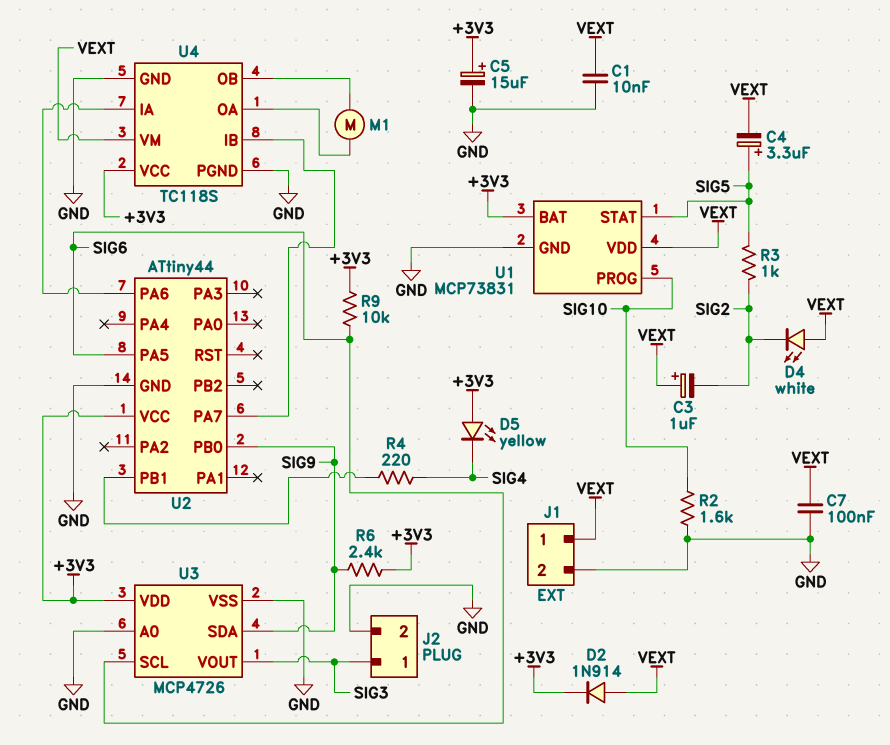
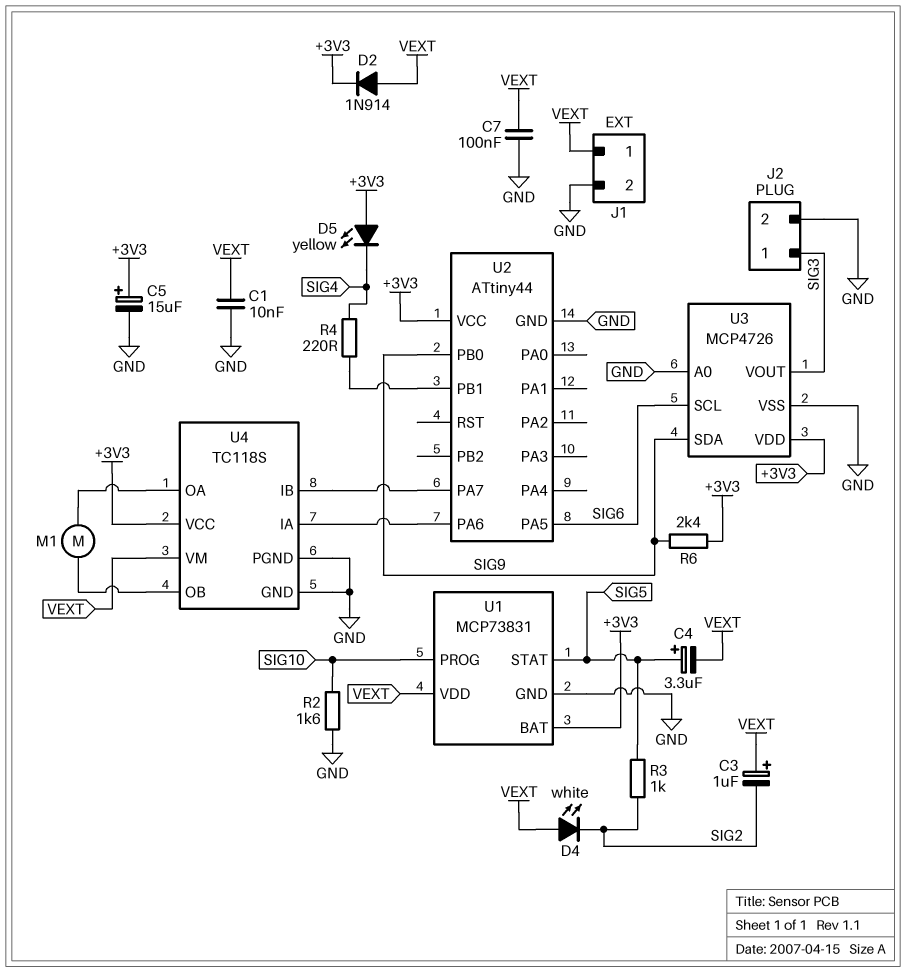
R9: 10k (+3V3, SIG6) -> none

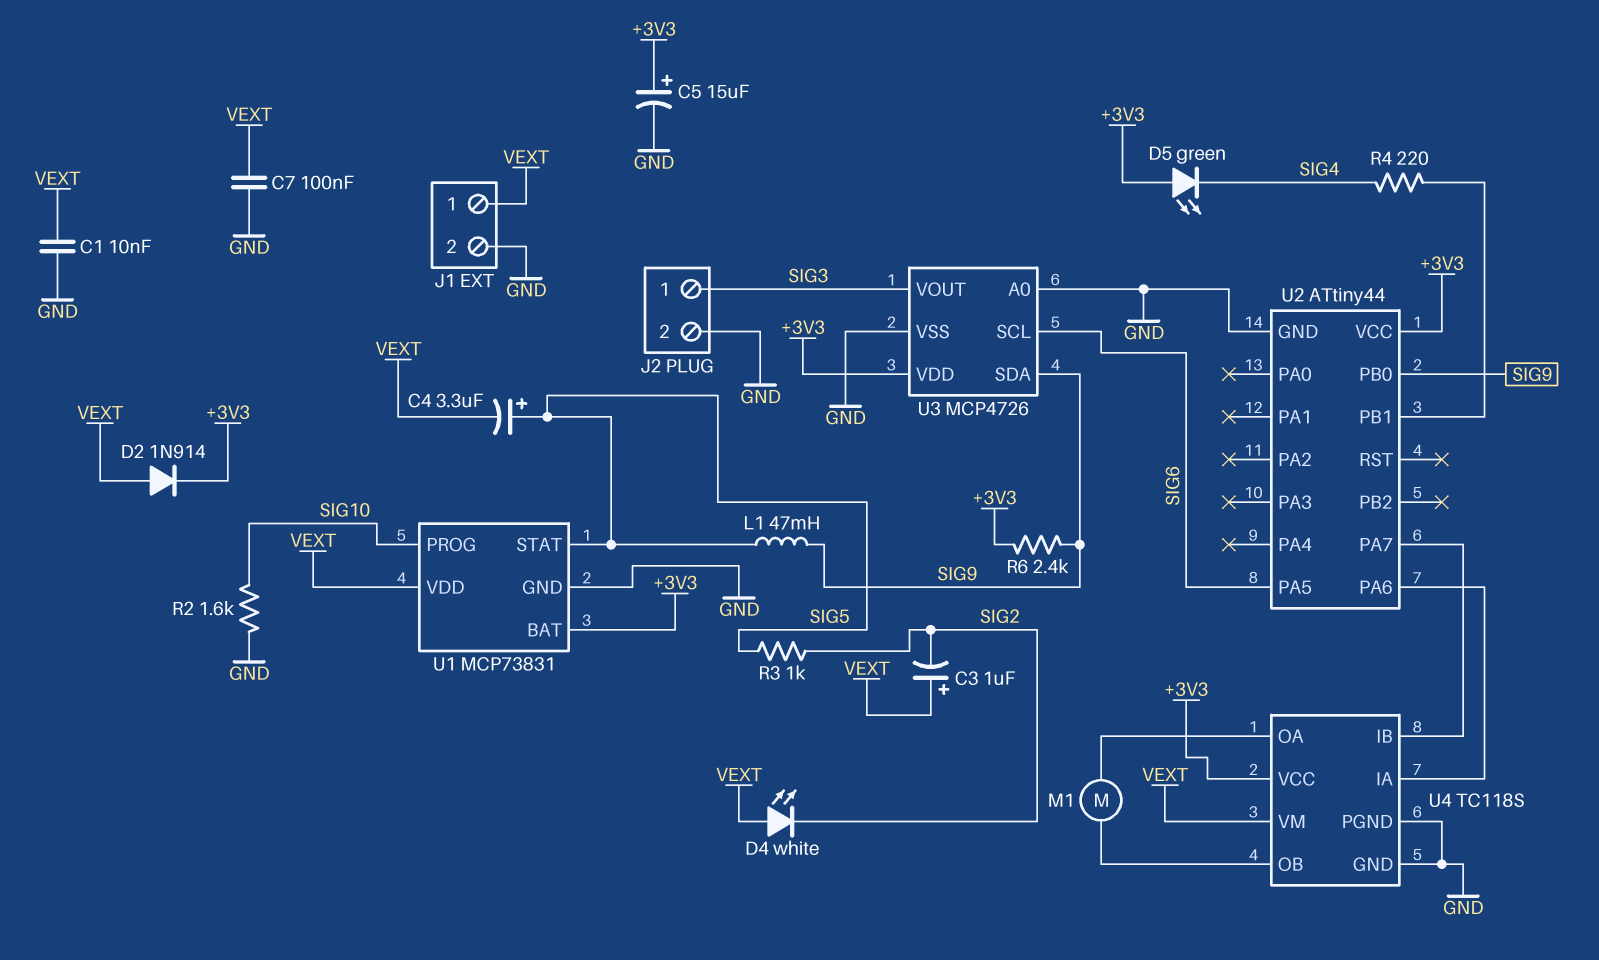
D5: LED yellow (A +3V3, K SIG4) -> LED green (A +3V3, K SIG4)
L1: none -> 47mH (SIG5, SIG9)

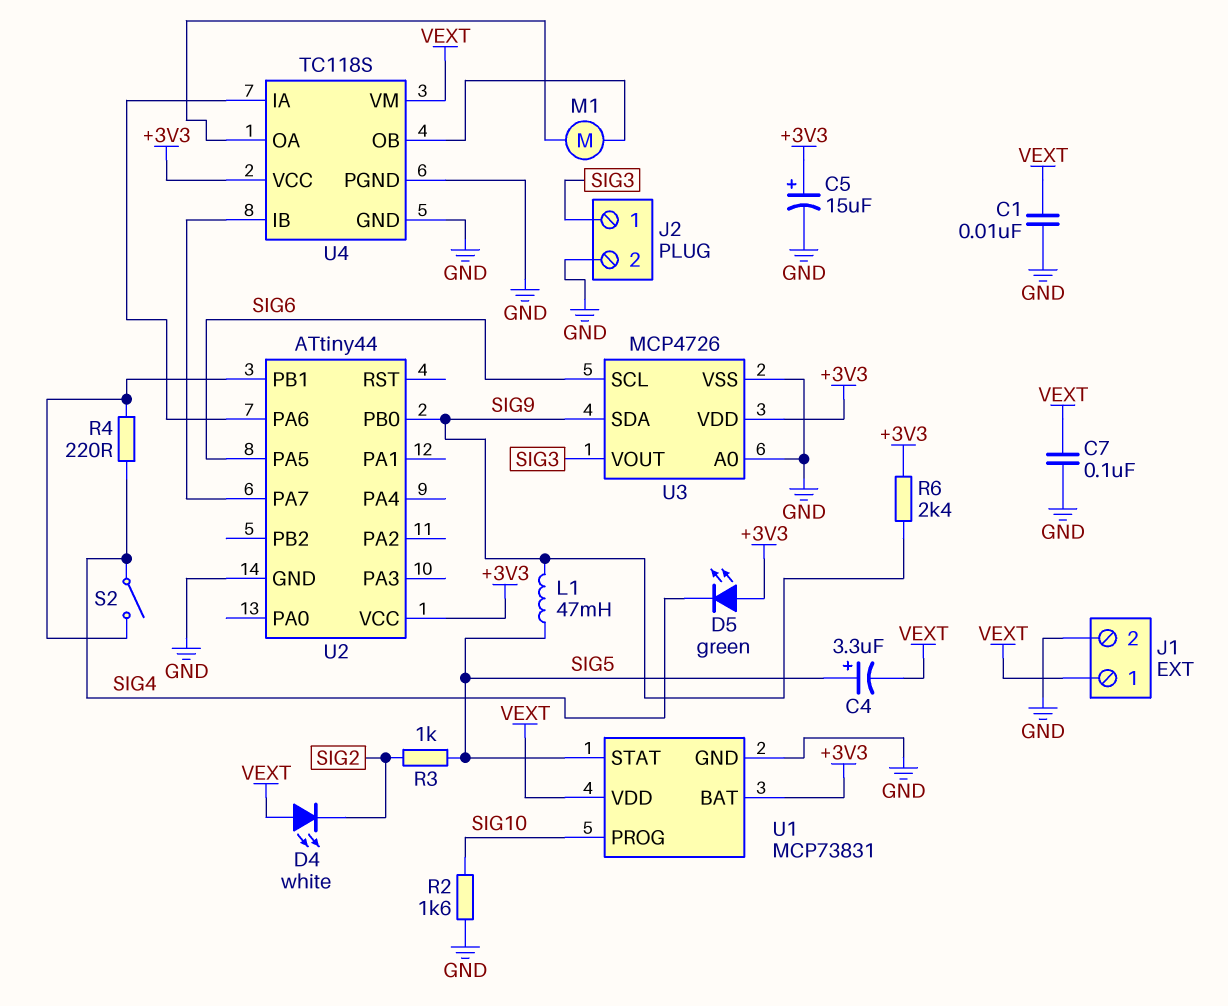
C3: 1uF (plus VEXT, minus SIG2) -> none
D2: diode 1N914 (A VEXT, K +3V3) -> none
S2: none -> switch (SIG4, U2/PB1)

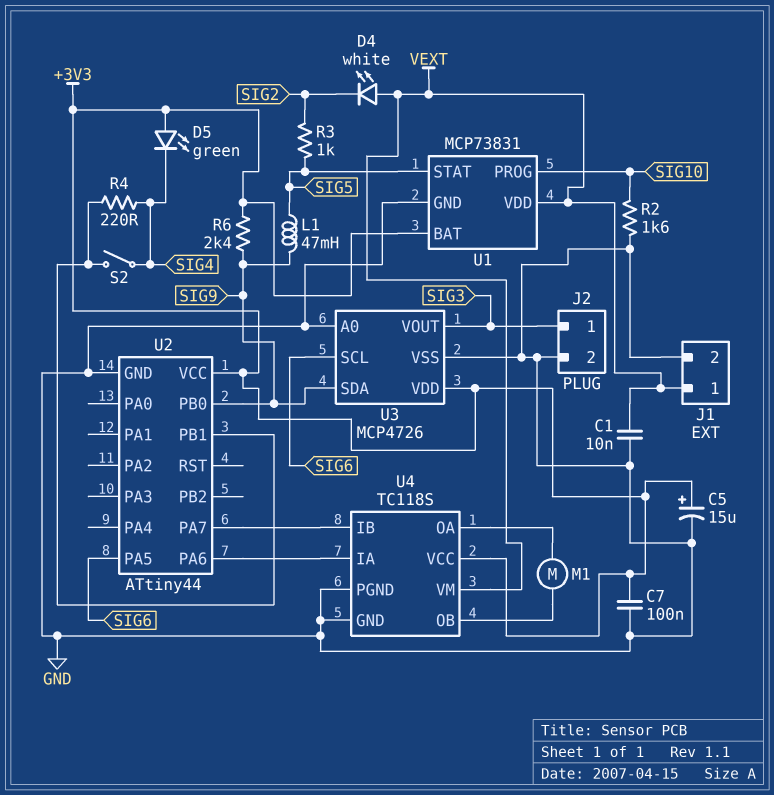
C4: 3.3uF (plus SIG5, minus VEXT) -> none
C7: 100nF (GND, VEXT) -> 100nF (+3V3, GND)

